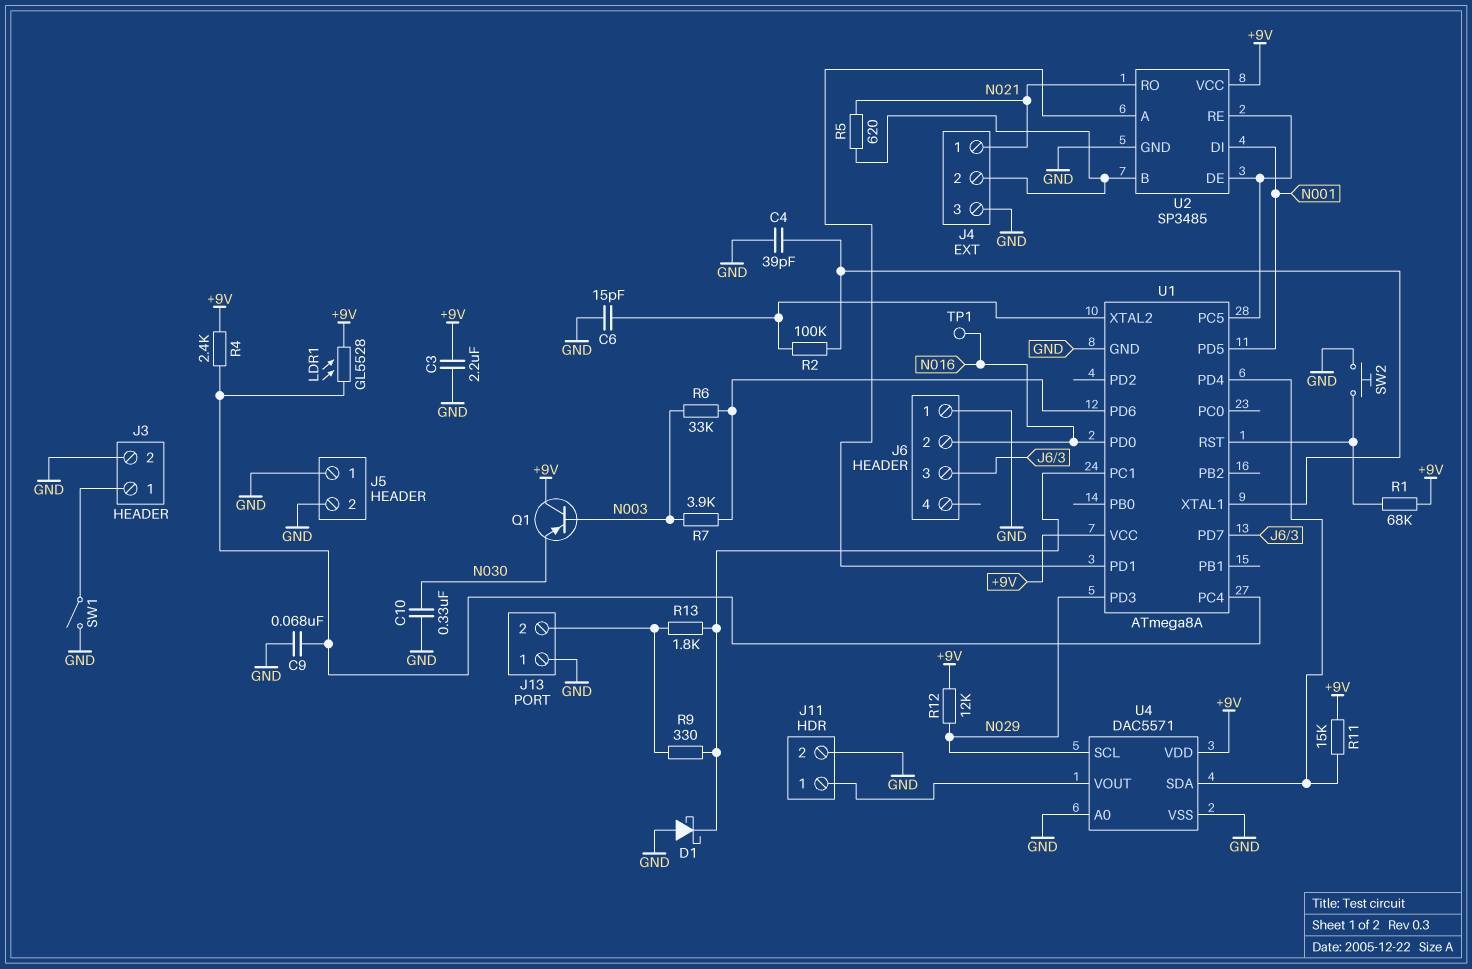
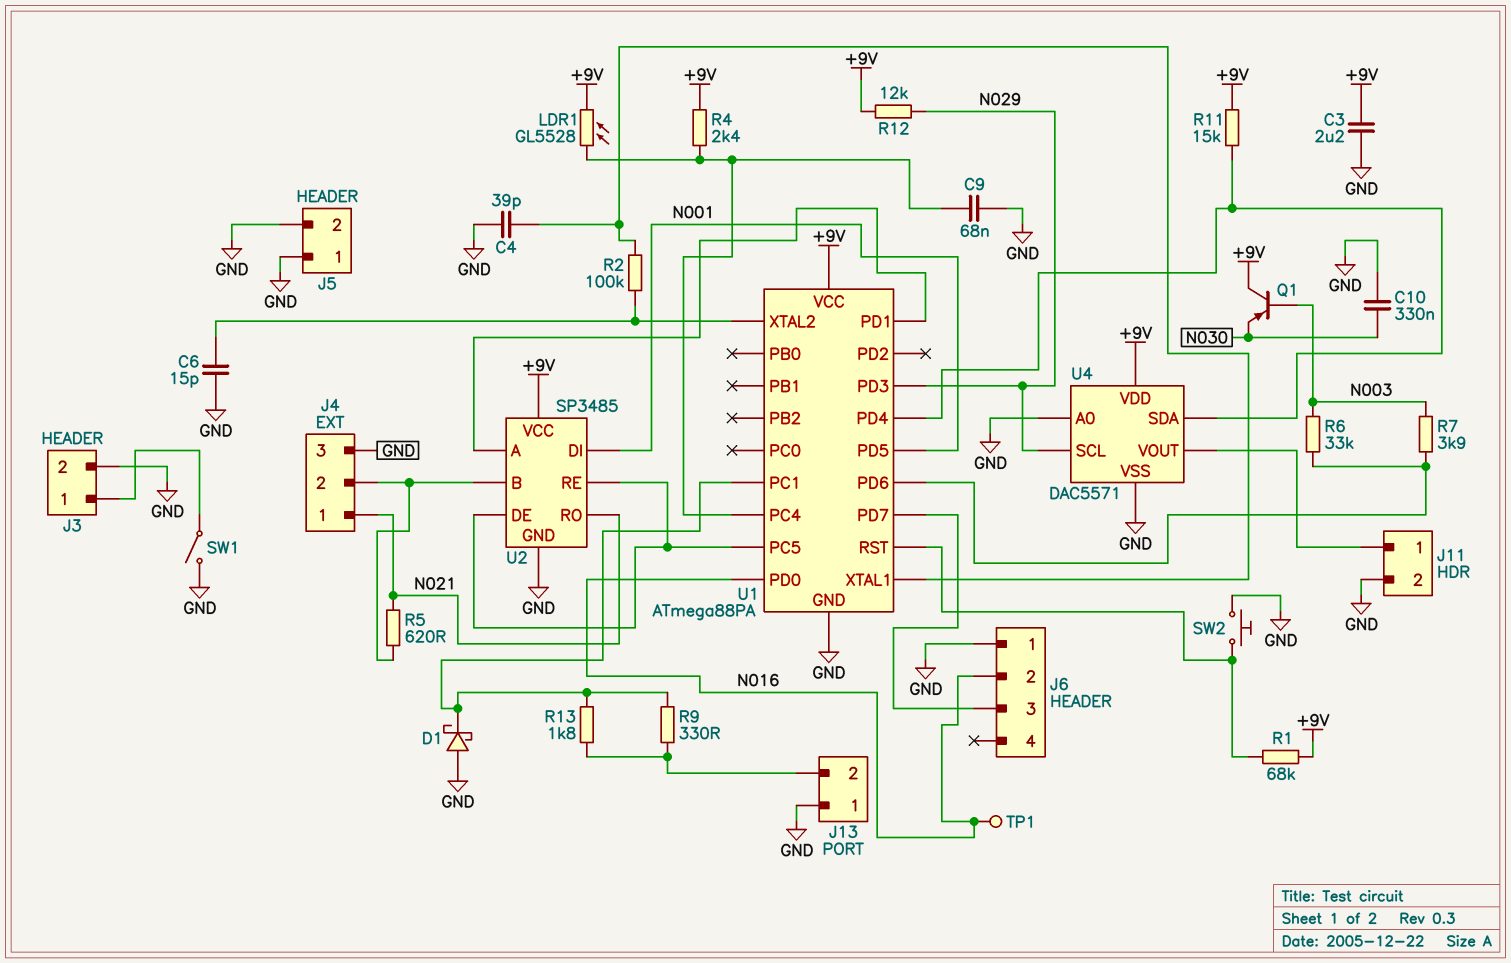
U1: ATmega8A -> ATmega88PA

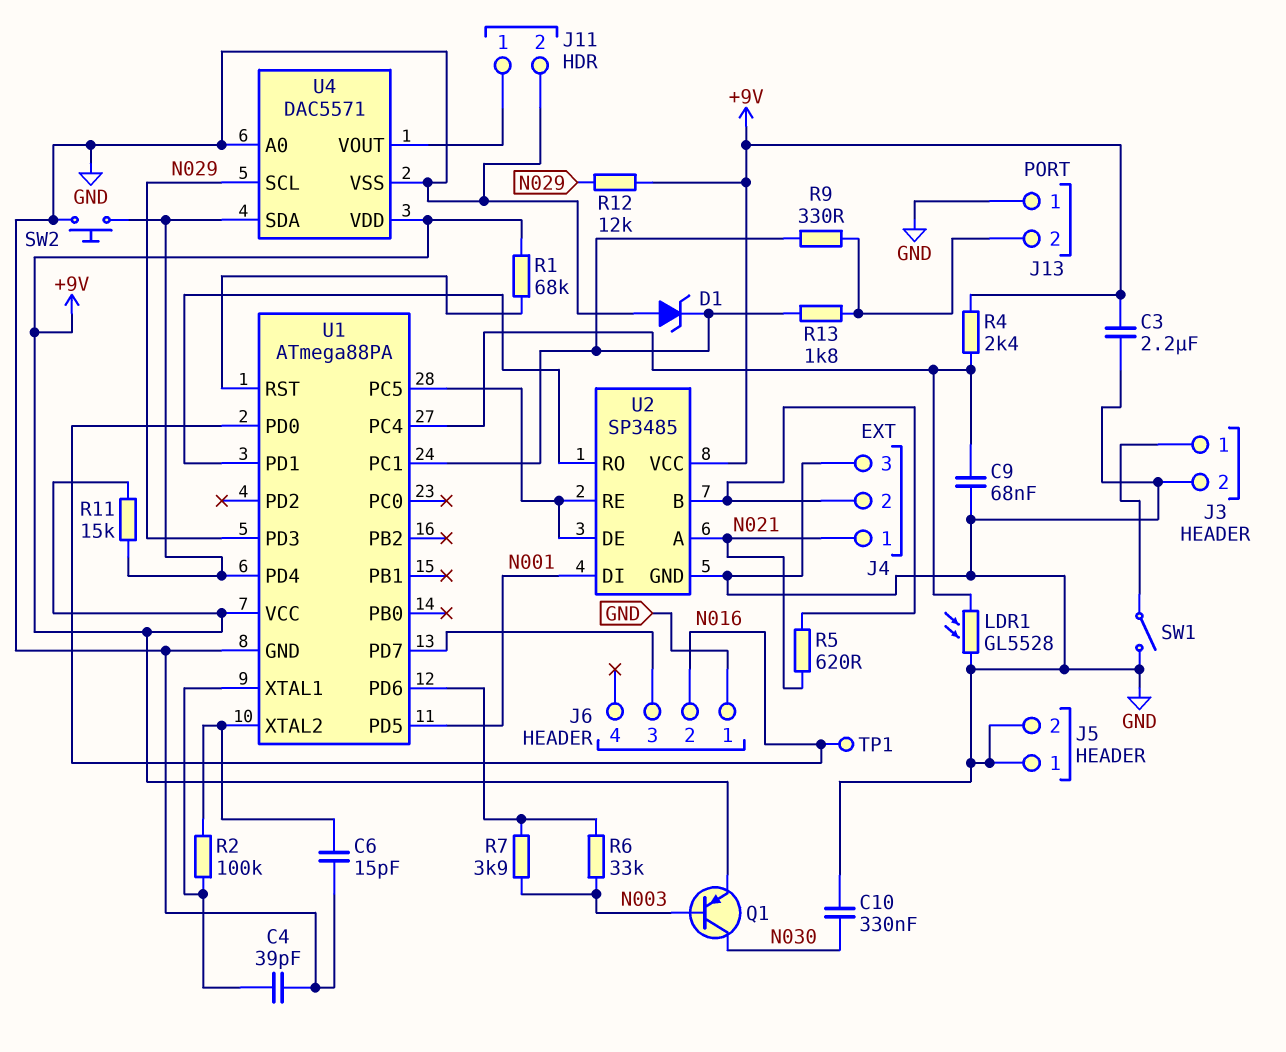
D1: schottky (A GND, K U1/PC1) -> zener (A GND, K U1/PC1)
LDR1: GL5528 (+9V, U1/PC4) -> GL5528 (GND, U1/PC4)
Q1: PNP (B N003, C +9V, E N030) -> PNP (B N003, C N030, E +9V)
SW2: button (GND, U1/RST) -> button (GND, U1/PD4)
U2 pin A: U1/PD1 -> N021
U2 pin RO: N021 -> U1/PD1

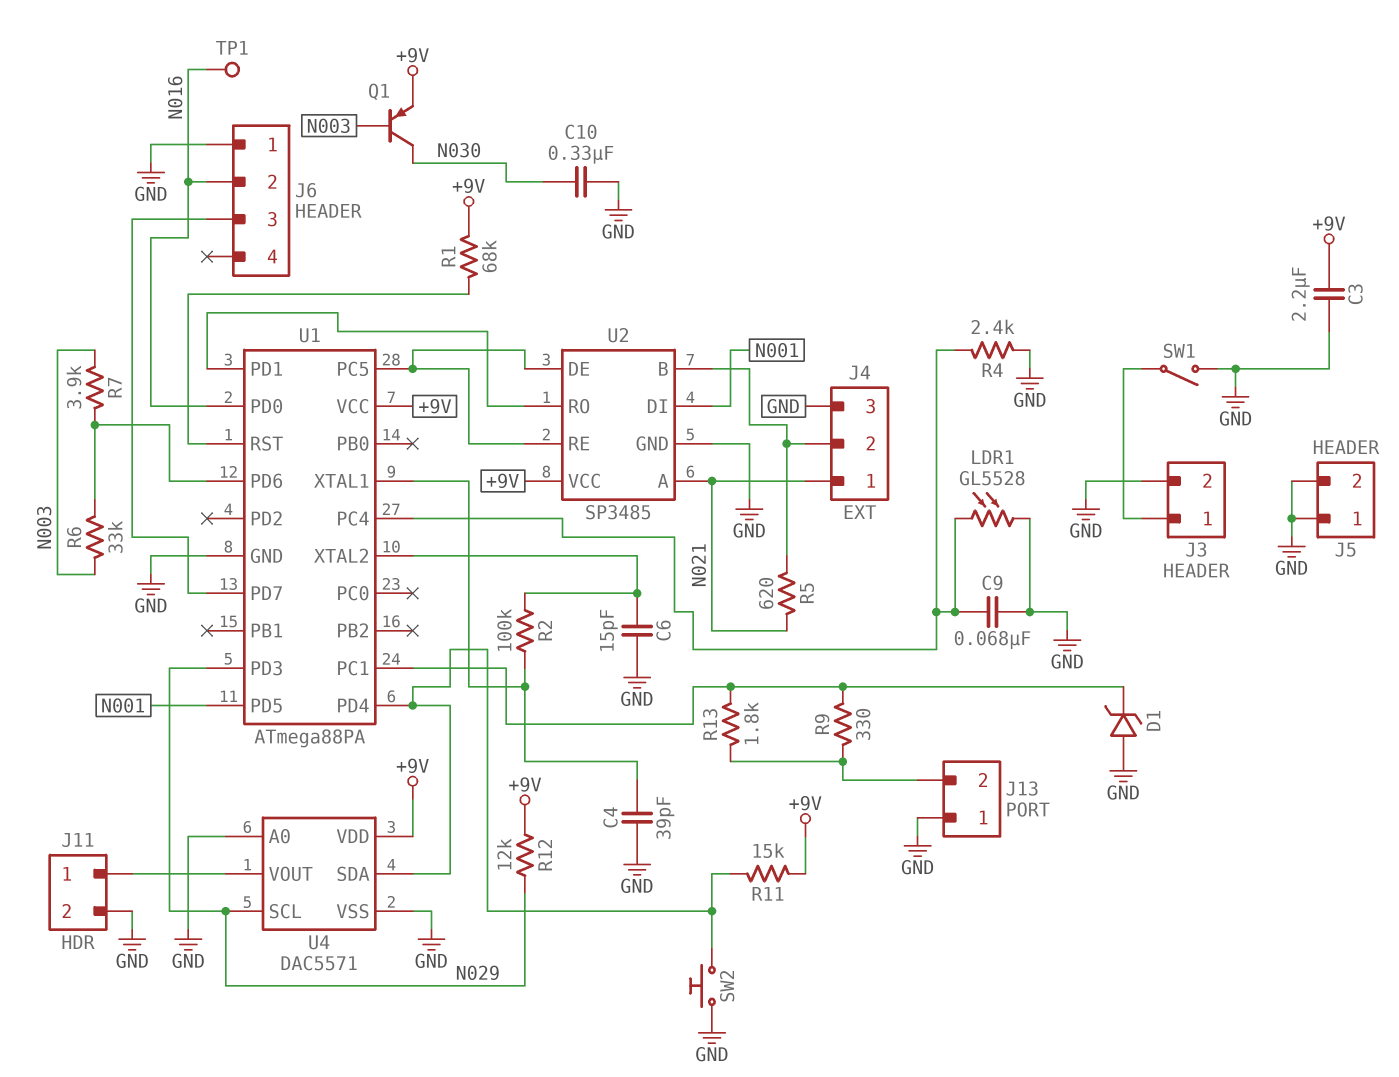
R4: 2.4k (+9V, U1/PC4) -> 2.4k (GND, U1/PC4)

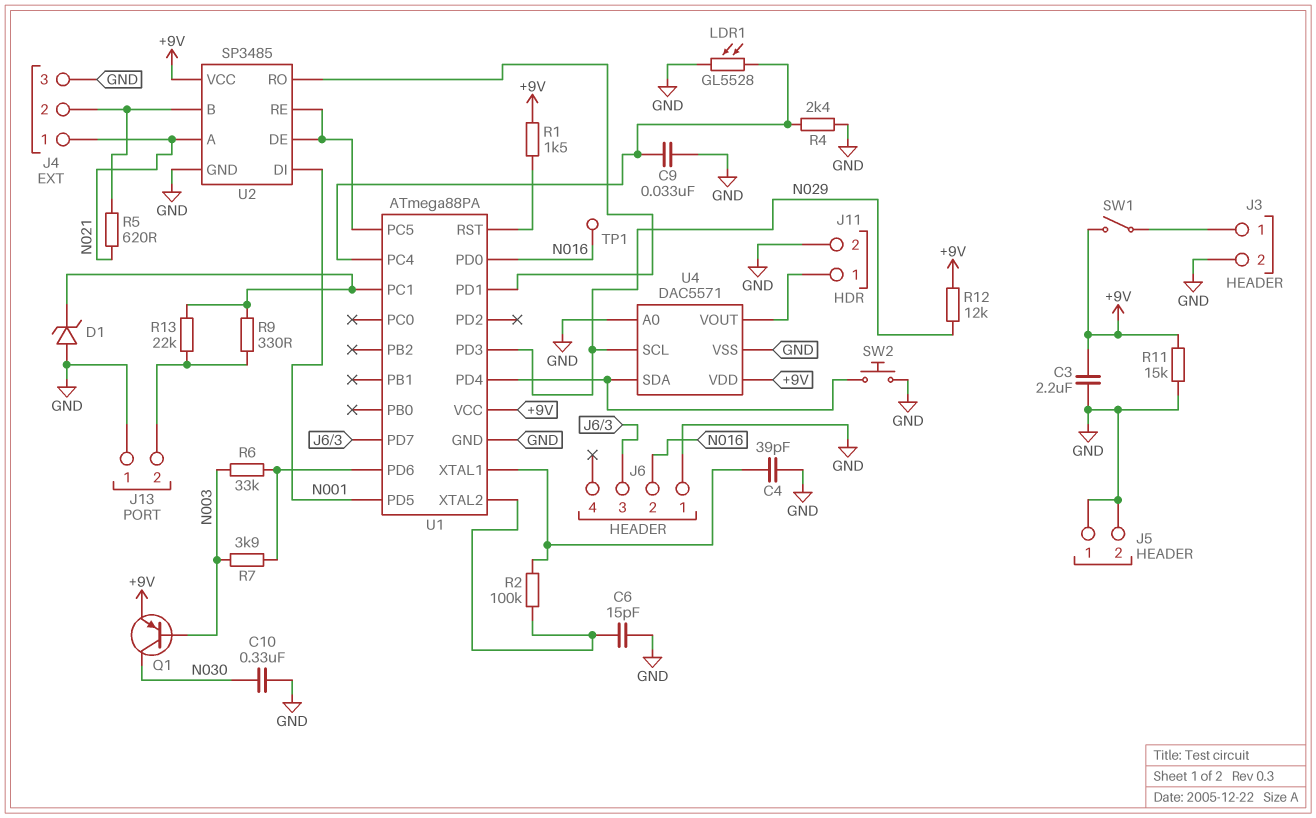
C9: 68nF (GND, U1/PC4) -> 33nF (GND, U1/PC4)
R1: 68k (+9V, U1/RST) -> 1.5k (+9V, U1/RST)
R11: 15k (+9V, U1/PD4) -> 15k (+9V, GND)
R13: 1.8k (J13/2, U1/PC1) -> 22k (J13/2, U1/PC1)
SW1: switch (GND, J3/1) -> switch (+9V, J3/1)

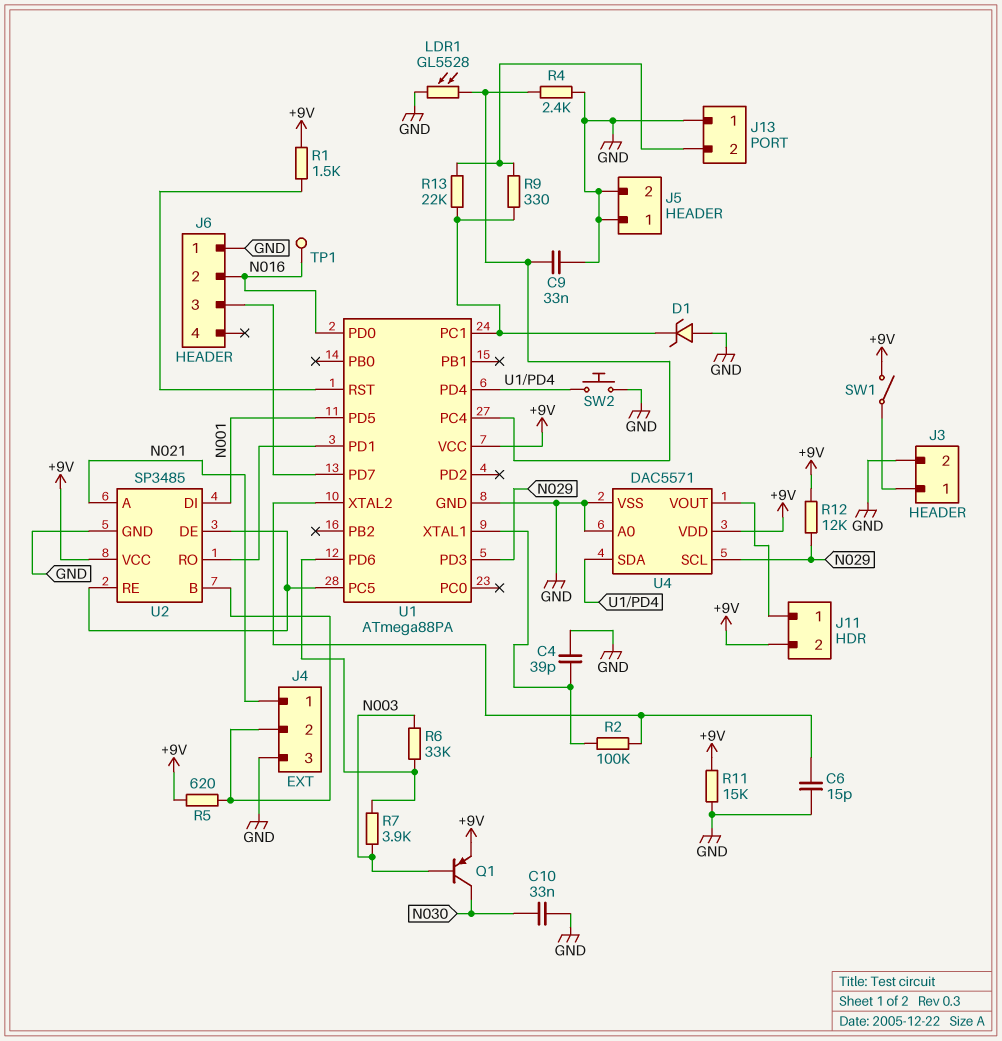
C3: 2.2uF (+9V, GND) -> none
C10: 330nF (GND, N030) -> 33nF (GND, N030)
J11 pin 2: GND -> +9V
R5: 620 (J4/2, N021) -> 620 (+9V, J4/2)

